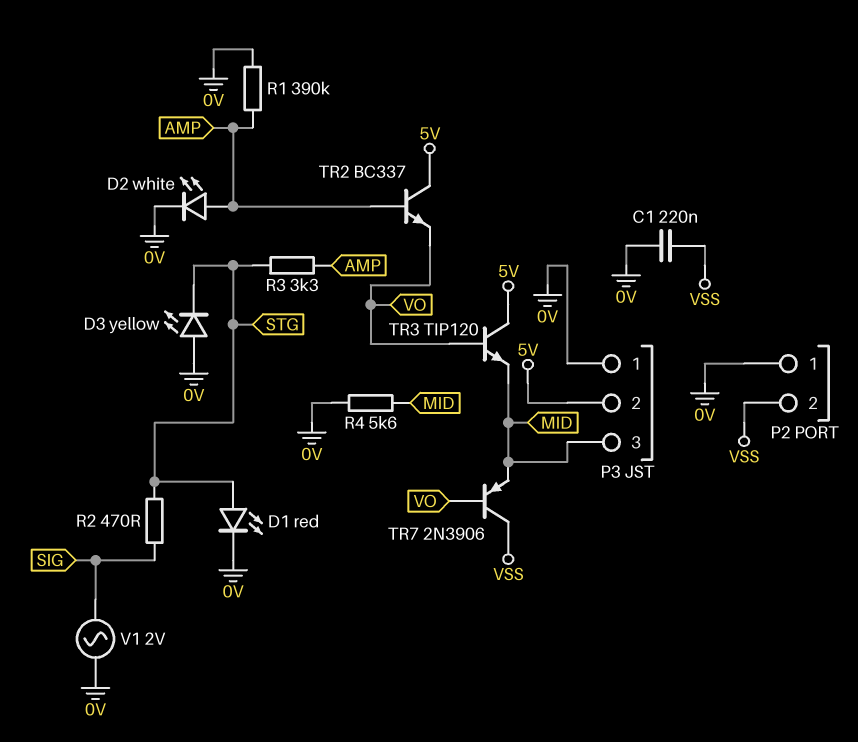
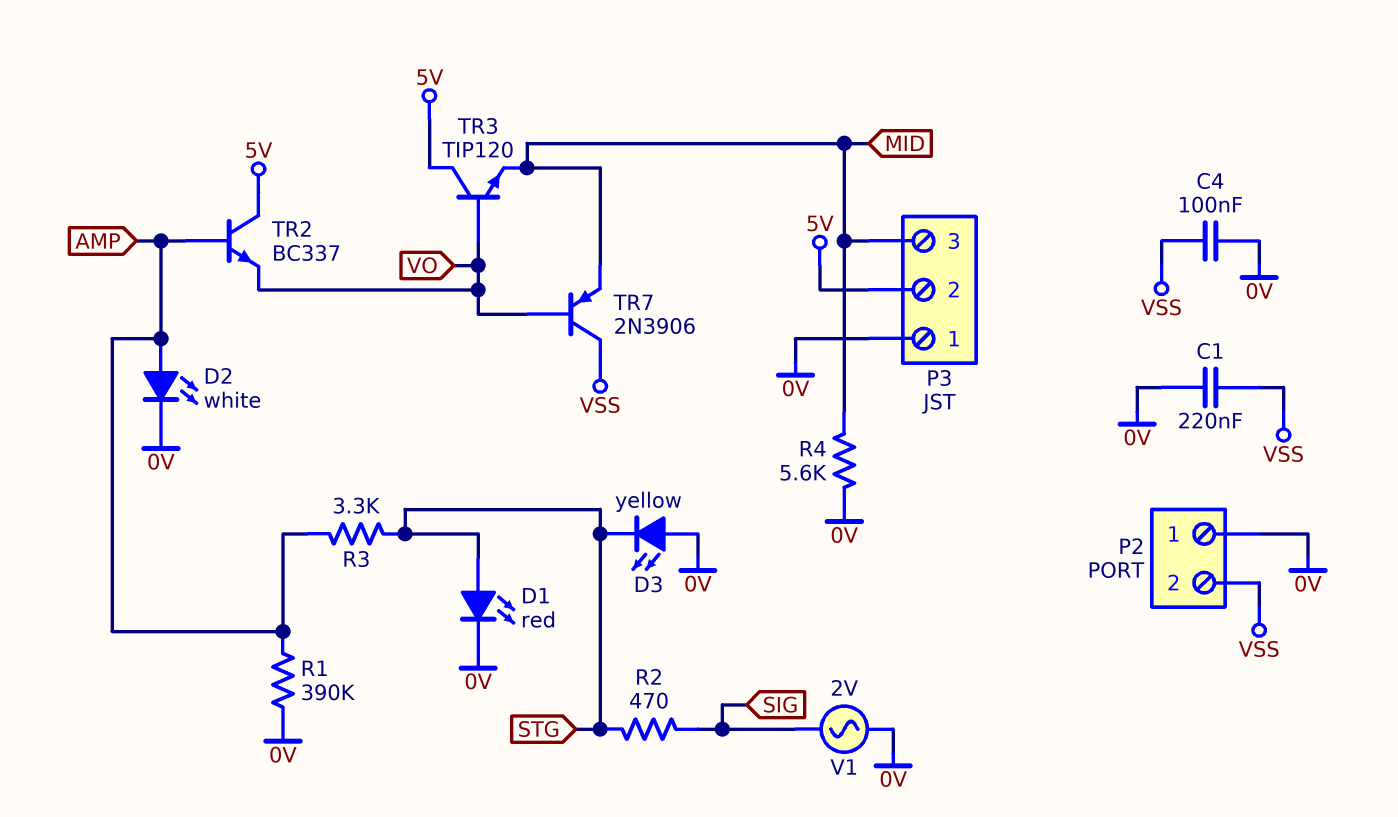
C4: none -> 100nF (0V, VSS)

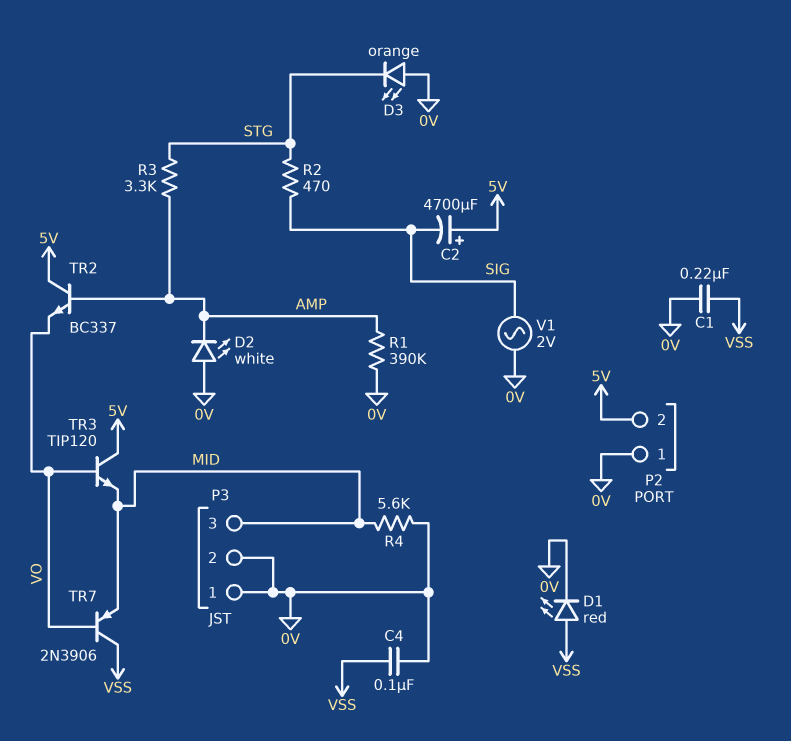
C2: none -> 4700uF (plus 5V, minus SIG)
D1: LED red (A STG, K 0V) -> LED red (A VSS, K 0V)
D2: LED white (A AMP, K 0V) -> LED white (A 0V, K AMP)
D3: LED yellow (A 0V, K STG) -> LED orange (A 0V, K STG)
P2 pin 2: VSS -> 5V
P3 pin 2: 5V -> 0V

